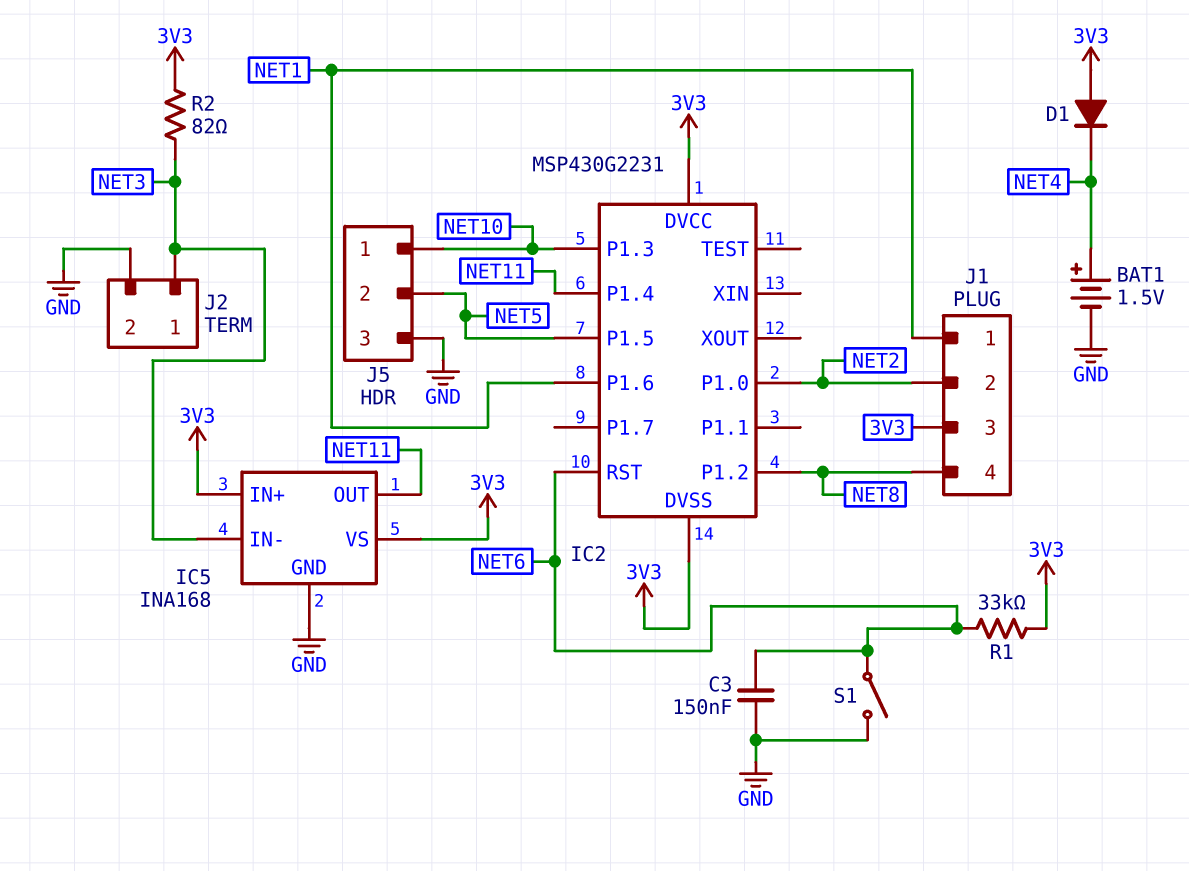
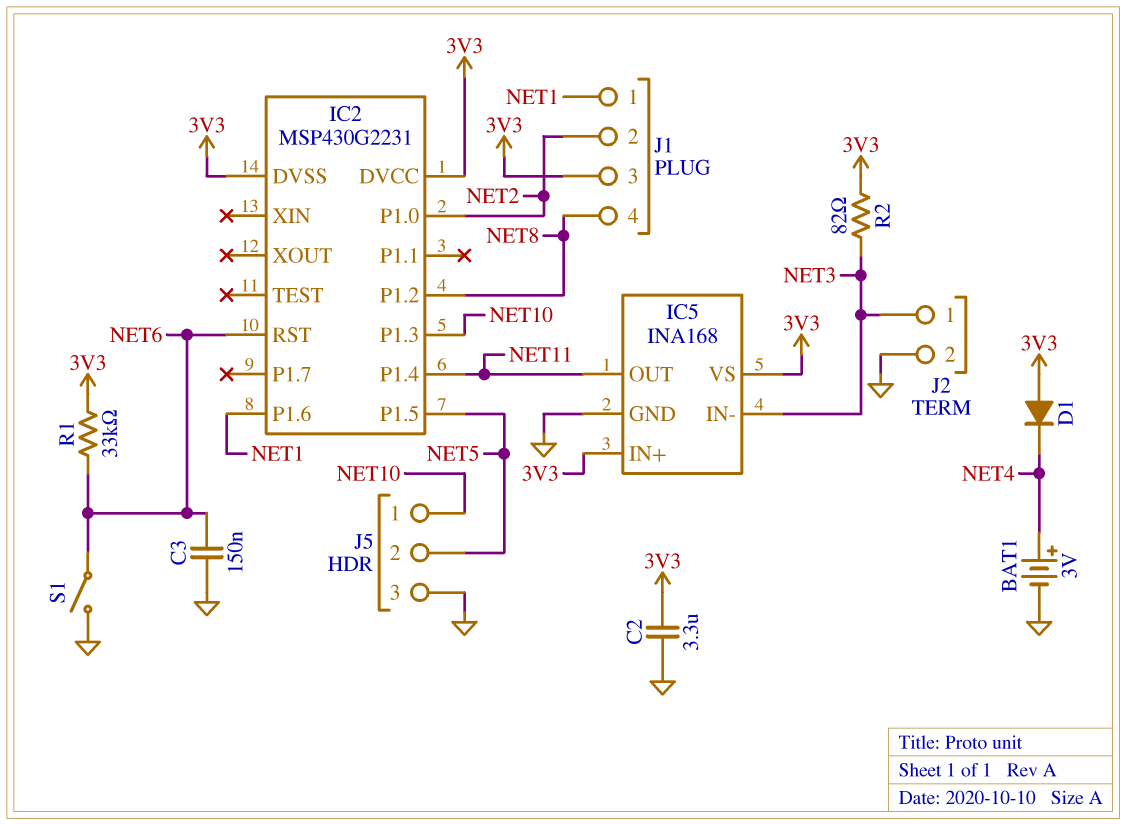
BAT1: 1.5V (plus NET4, minus GND) -> 3V (plus NET4, minus GND)
C2: none -> 3.3uF (3V3, GND)

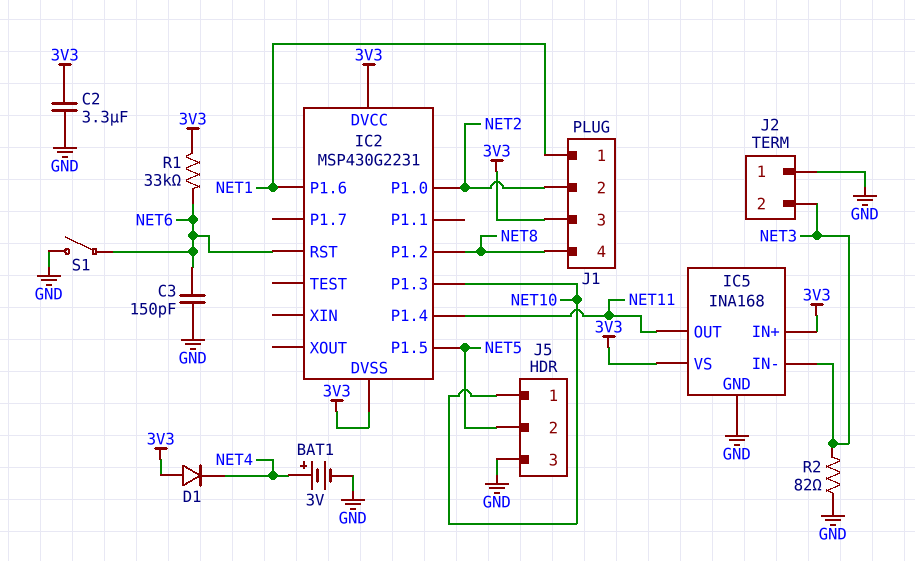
C3: 150nF (GND, NET6) -> 150pF (GND, NET6)
J2 pin 1: NET3 -> GND
J2 pin 2: GND -> NET3
R2: 82 (3V3, NET3) -> 82 (GND, NET3)

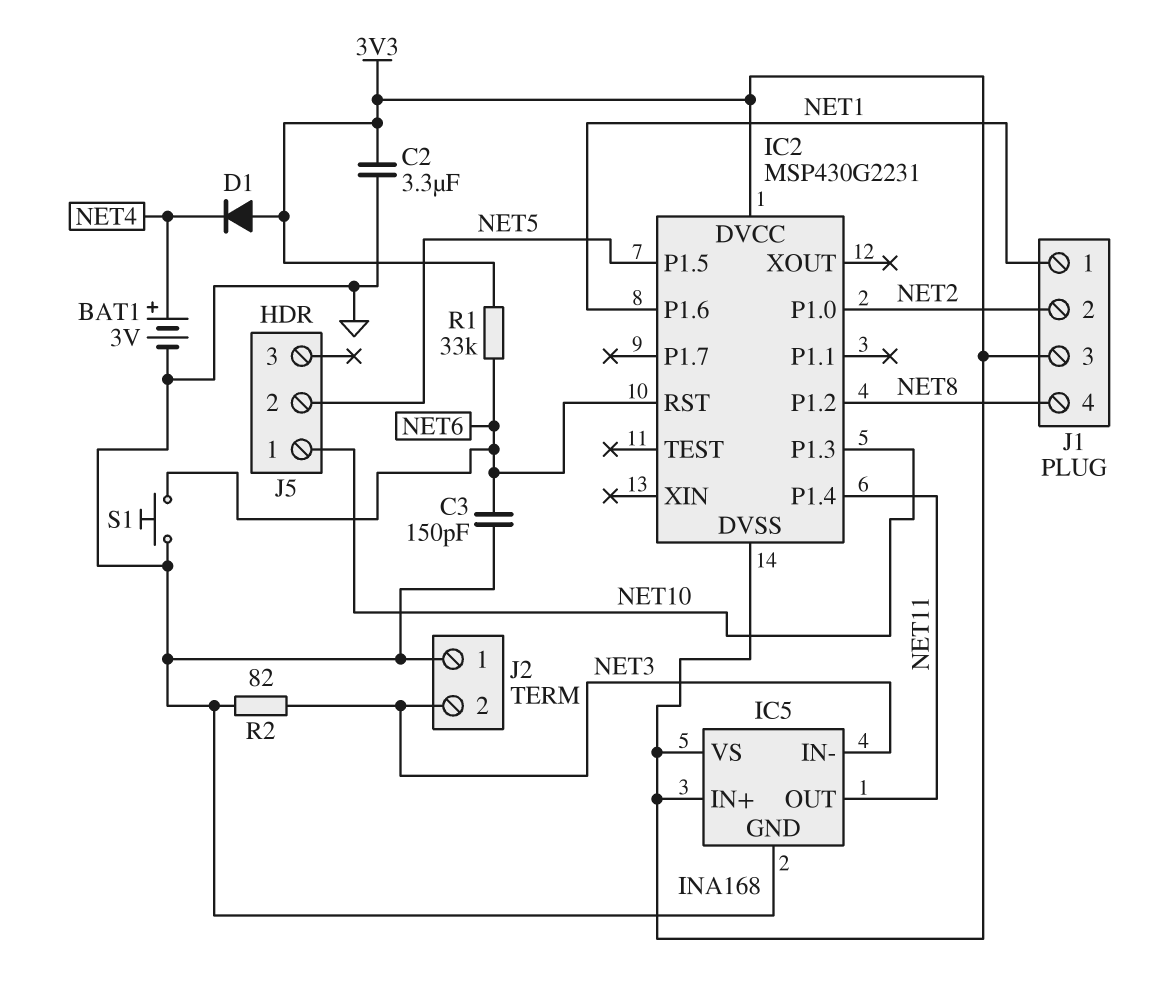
J5 pin 3: GND -> none
S1: switch (GND, NET6) -> button (GND, NET6)

